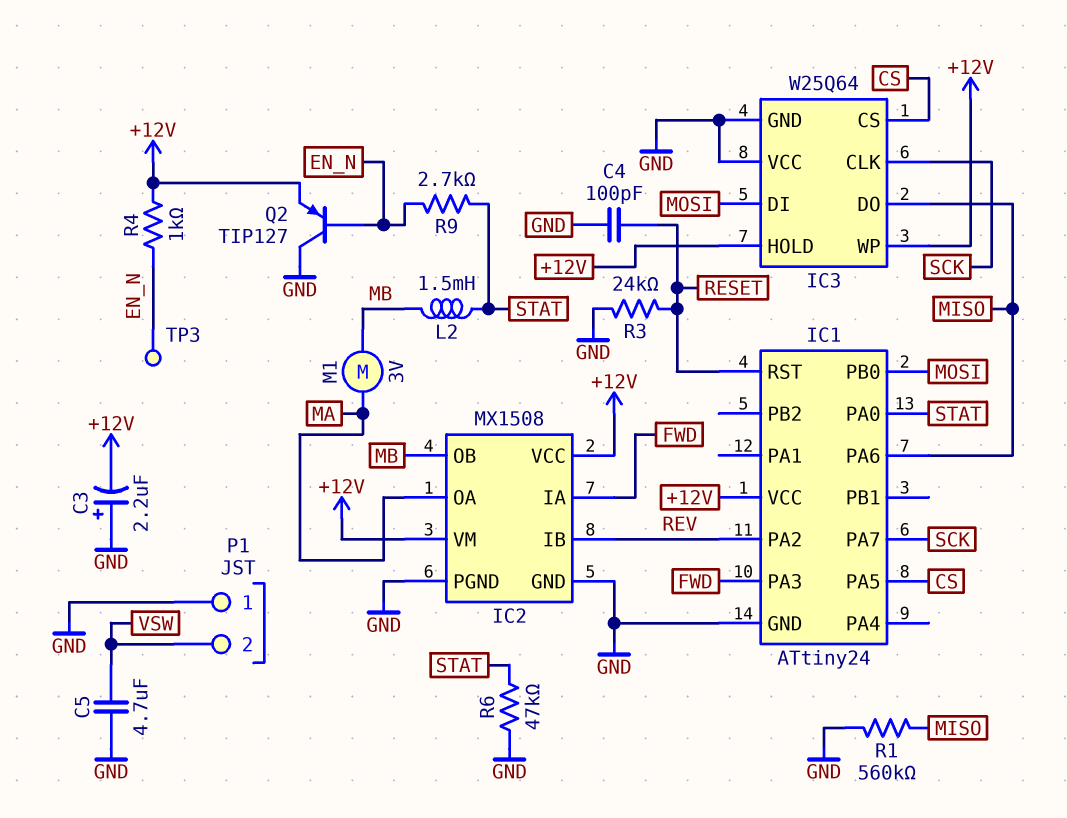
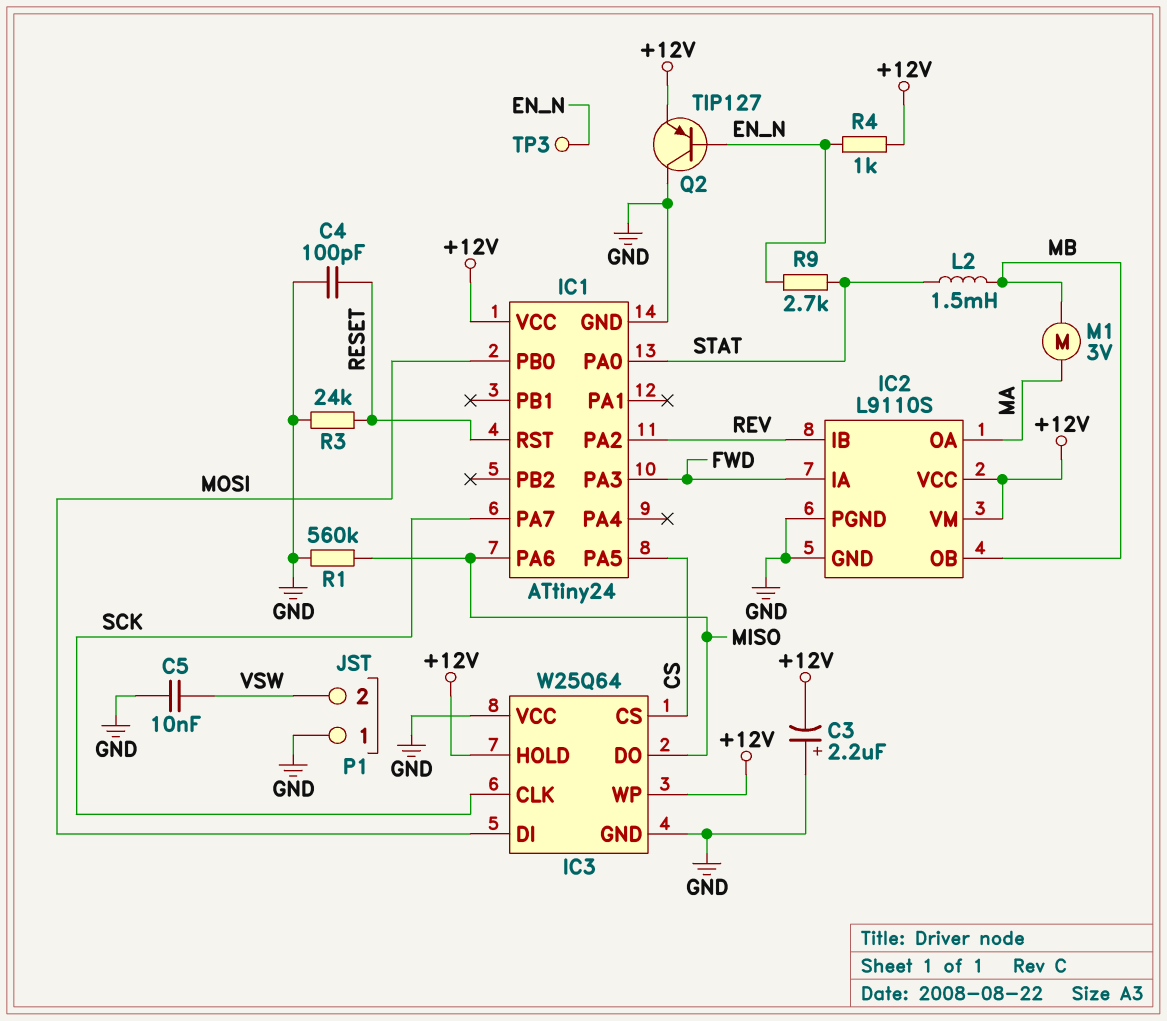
C5: 4.7uF (GND, VSW) -> 10nF (GND, VSW)
IC2: MX1508 -> L9110S
R6: 47k (GND, STAT) -> none

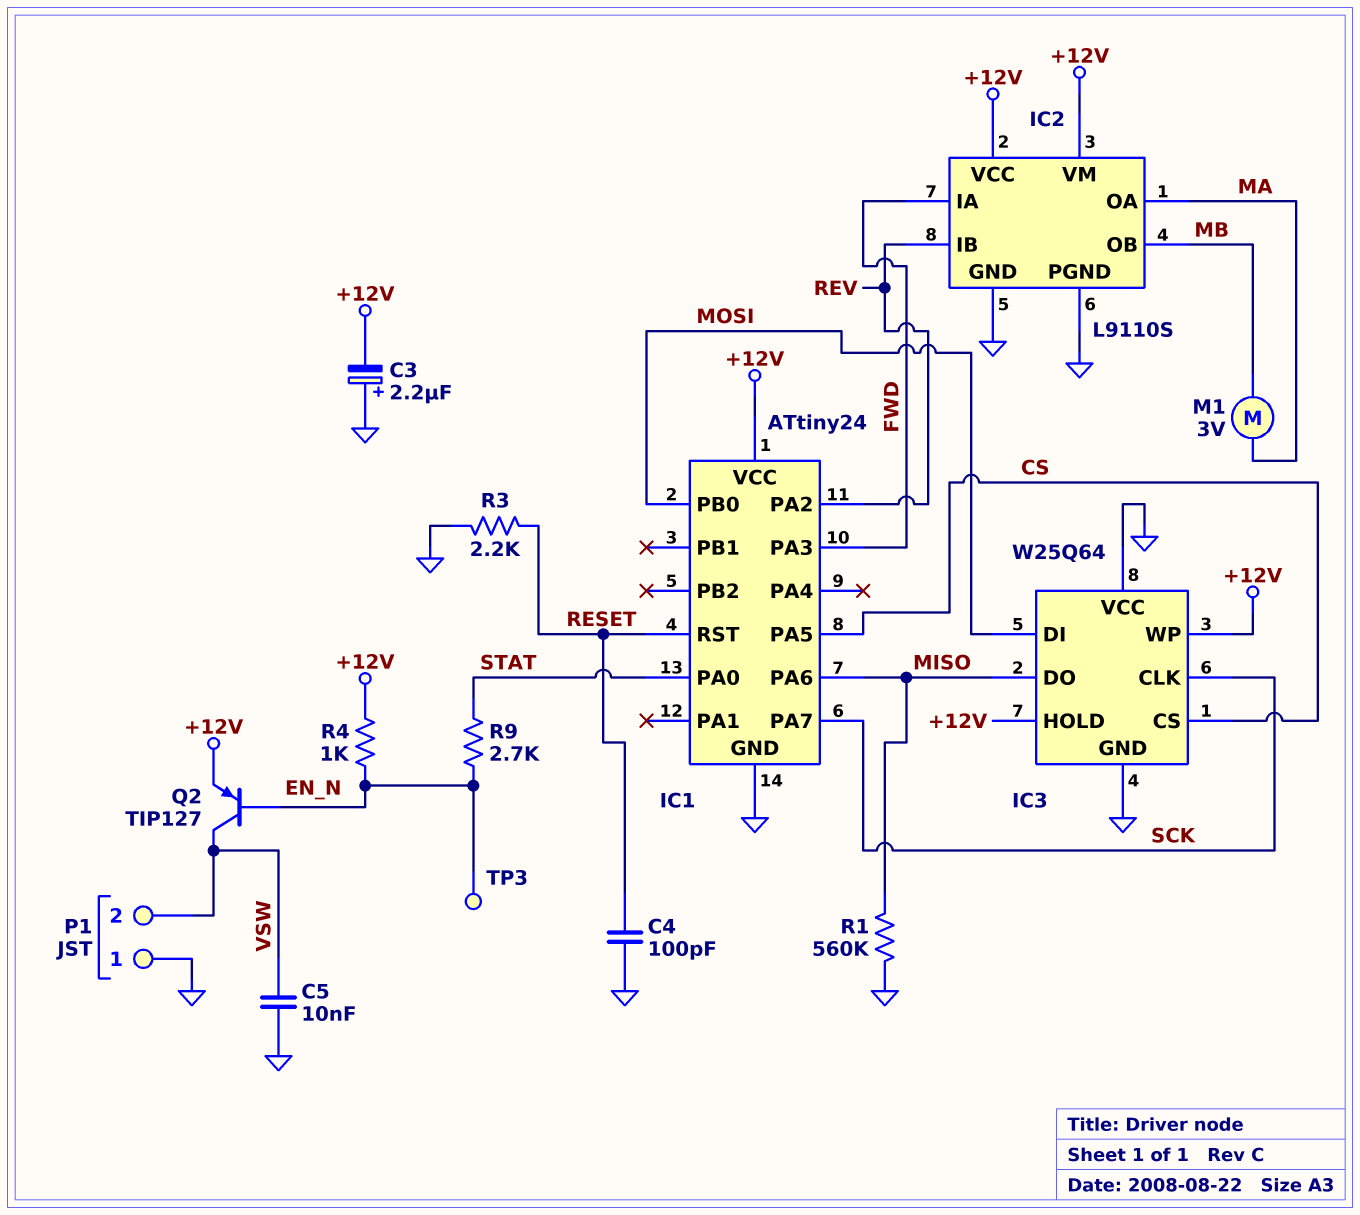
L2: 1.5mH (MB, STAT) -> none
Q2: PNP TIP127 (B EN_N, C GND, E +12V) -> PNP TIP127 (B EN_N, C VSW, E +12V)
R3: 24k (GND, RESET) -> 2.2k (GND, RESET)

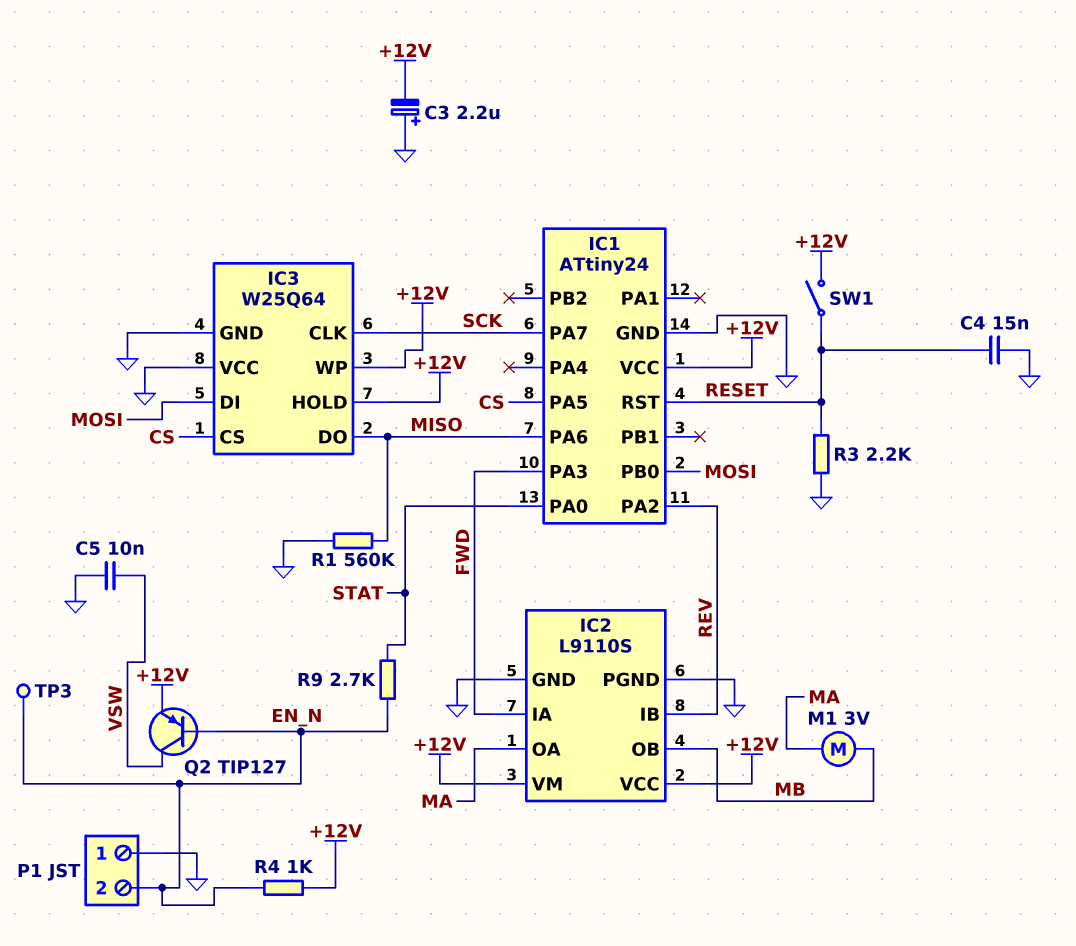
C4: 100pF (GND, RESET) -> 15nF (GND, RESET)
P1 pin 2: VSW -> EN_N
SW1: none -> switch (+12V, RESET)

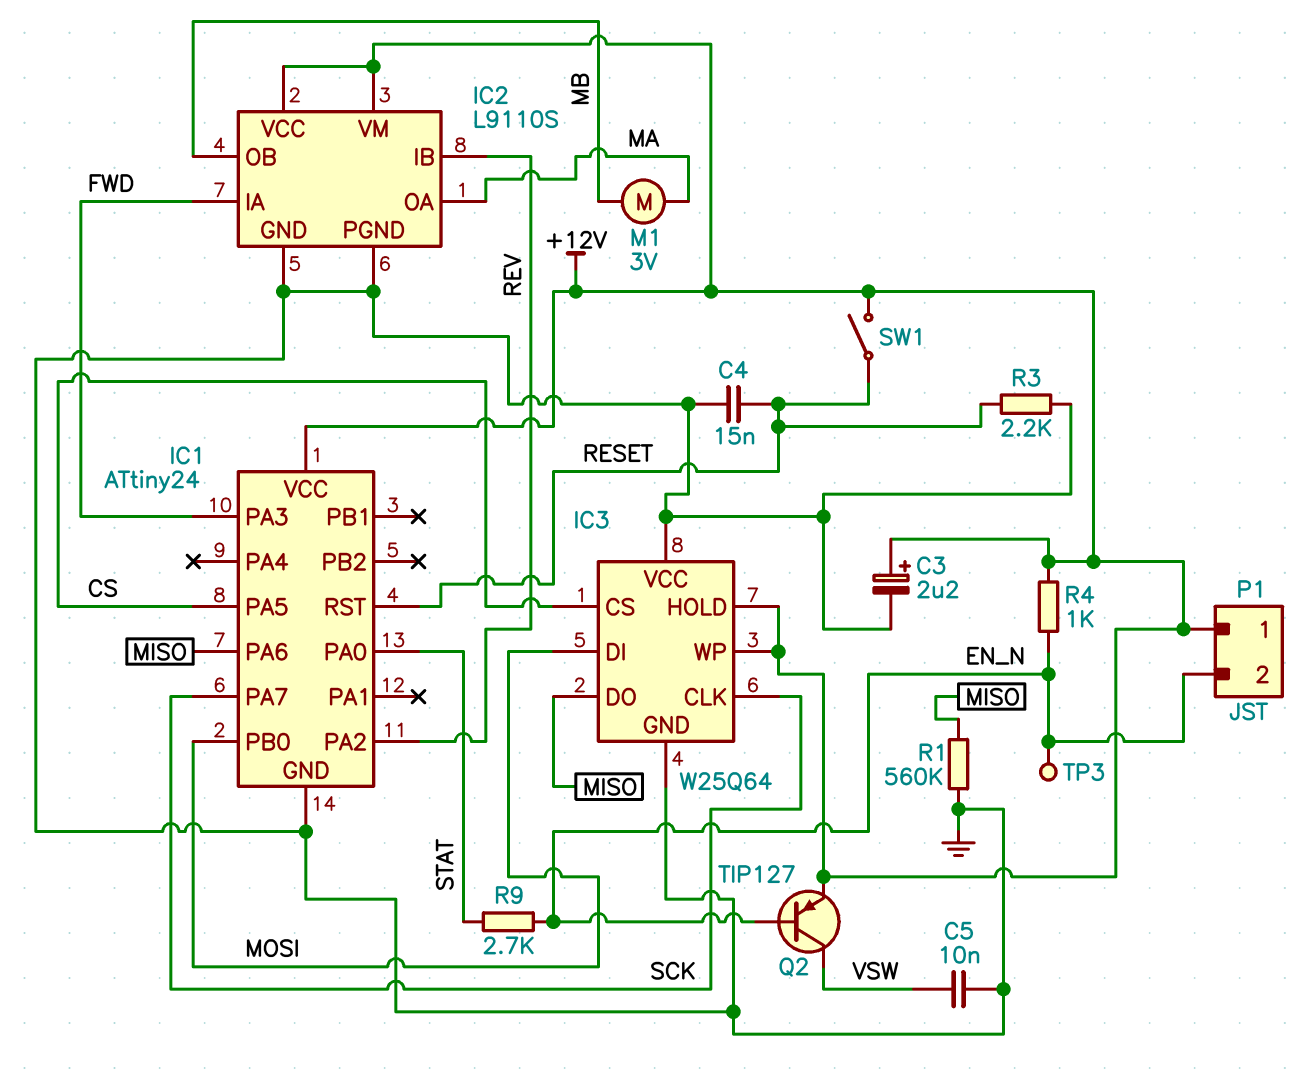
C3: 2.2uF (plus GND, minus +12V) -> 2.2uF (plus +12V, minus GND)
P1 pin 1: GND -> +12V

